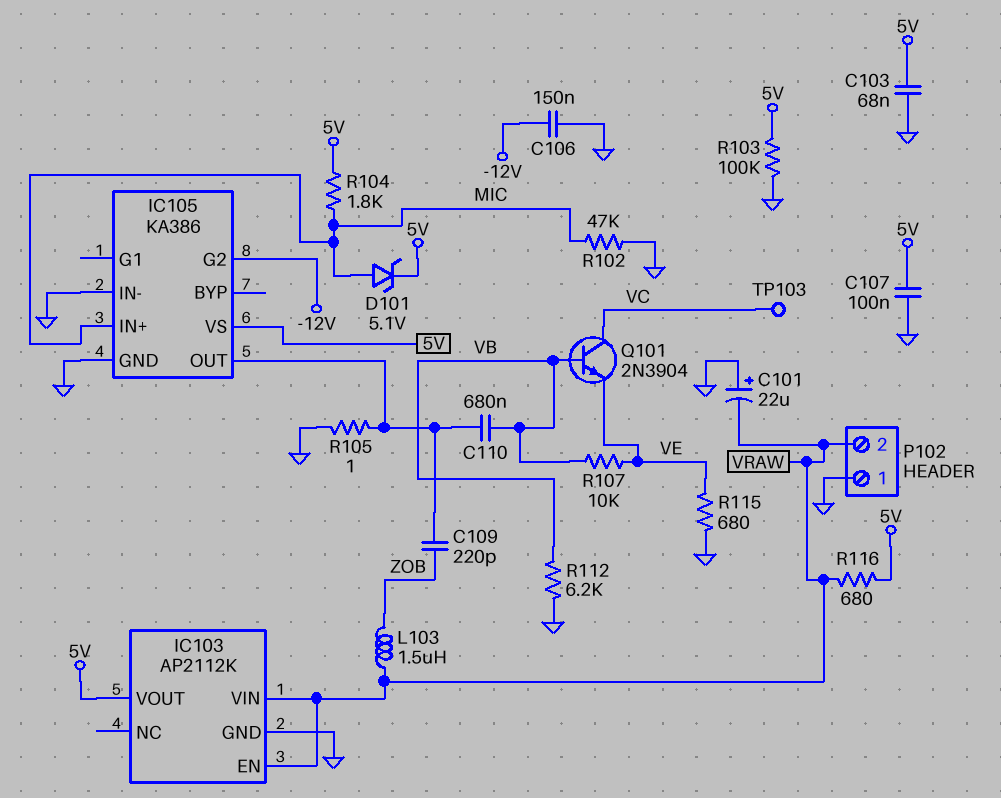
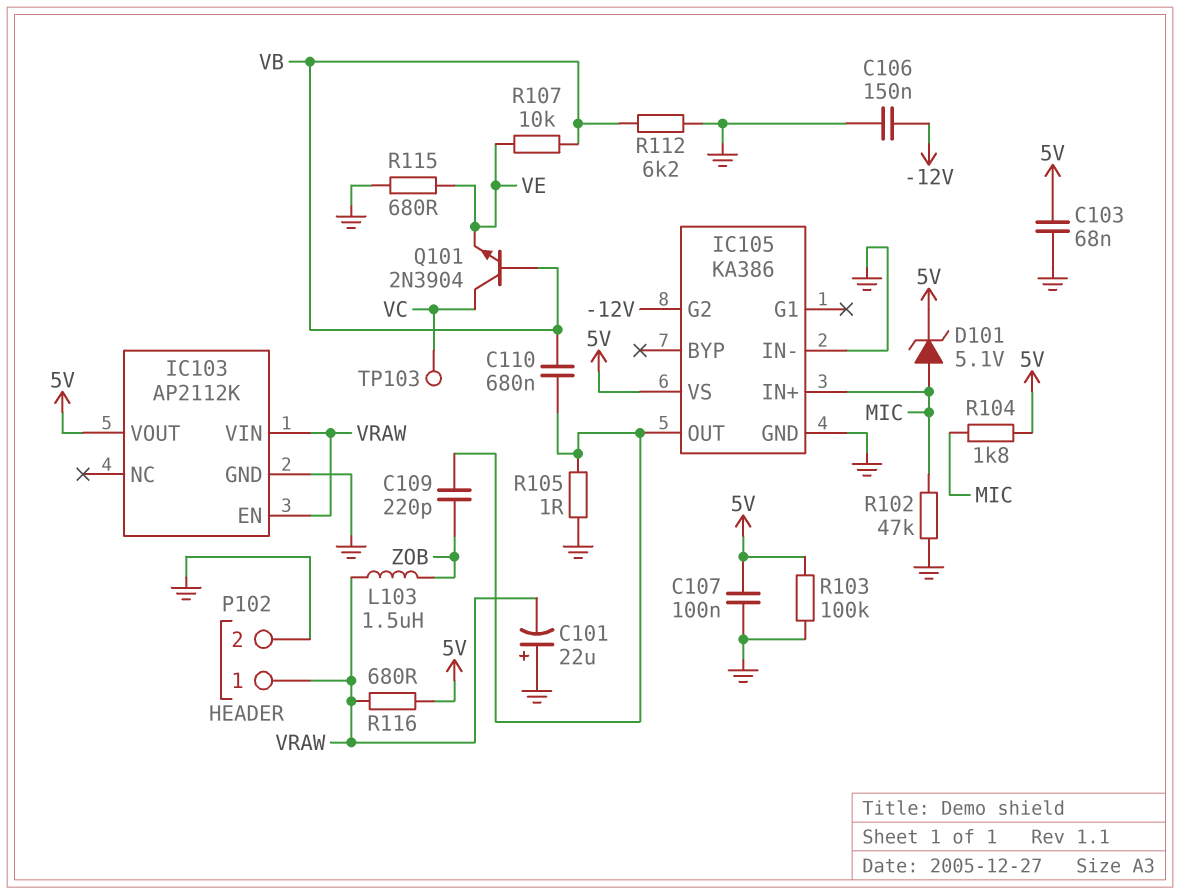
P102 pin 1: GND -> VRAW
P102 pin 2: VRAW -> GND

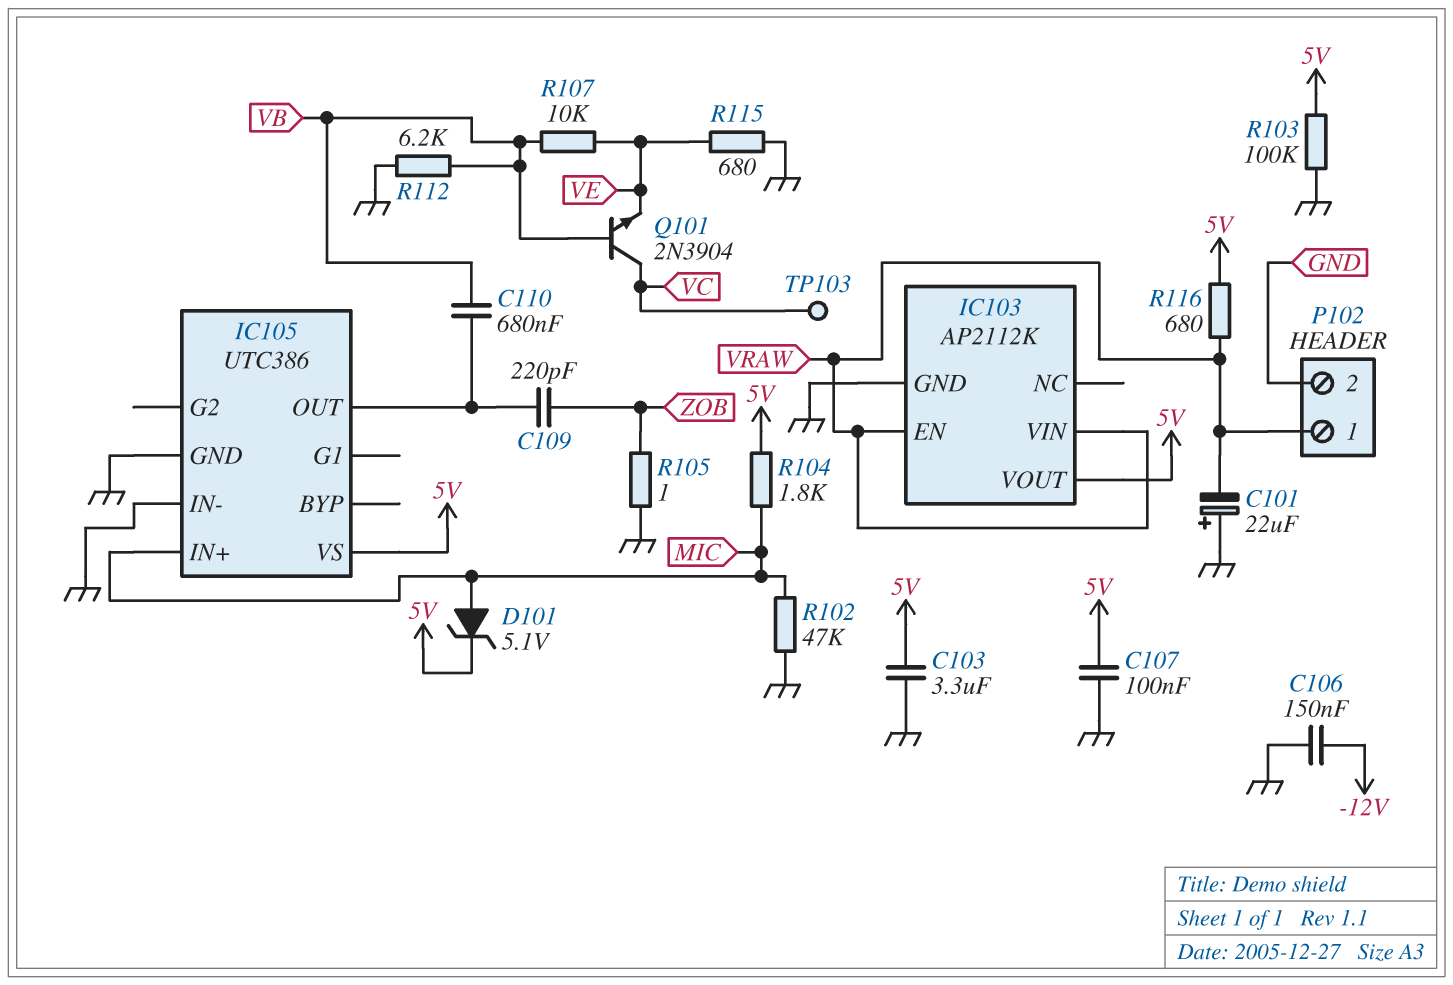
C103: 68nF (5V, GND) -> 3.3uF (5V, GND)
IC105: KA386 -> UTC386
IC105 pin G2: -12V -> none
L103: 1.5uH (VRAW, ZOB) -> none
R105: 1 (GND, IC105/OUT) -> 1 (GND, ZOB)

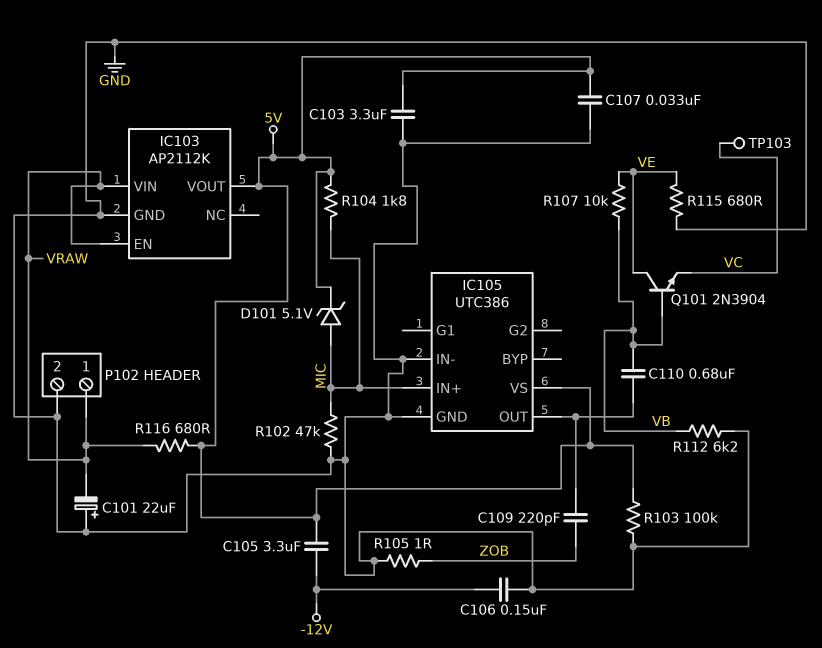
C105: none -> 3.3uF (-12V, 5V)
C107: 100nF (5V, GND) -> 33nF (5V, GND)
Q101: NPN 2N3904 (B VB, C VC, E VE) -> NPN 2N3904 (B VB, C VE, E VC)

